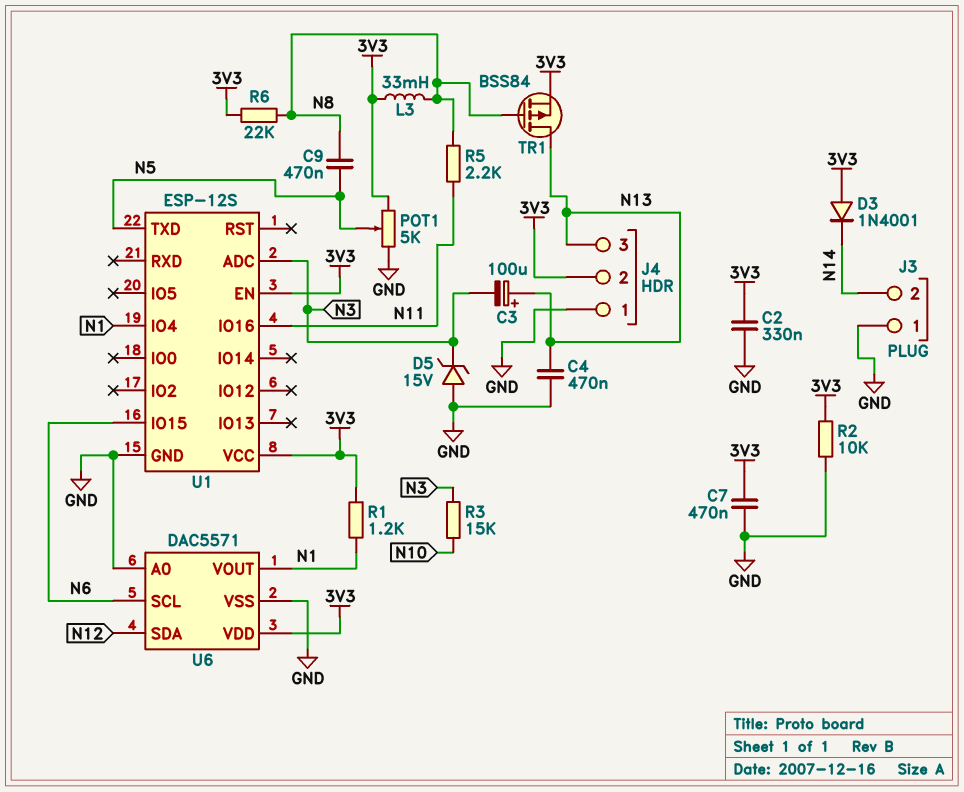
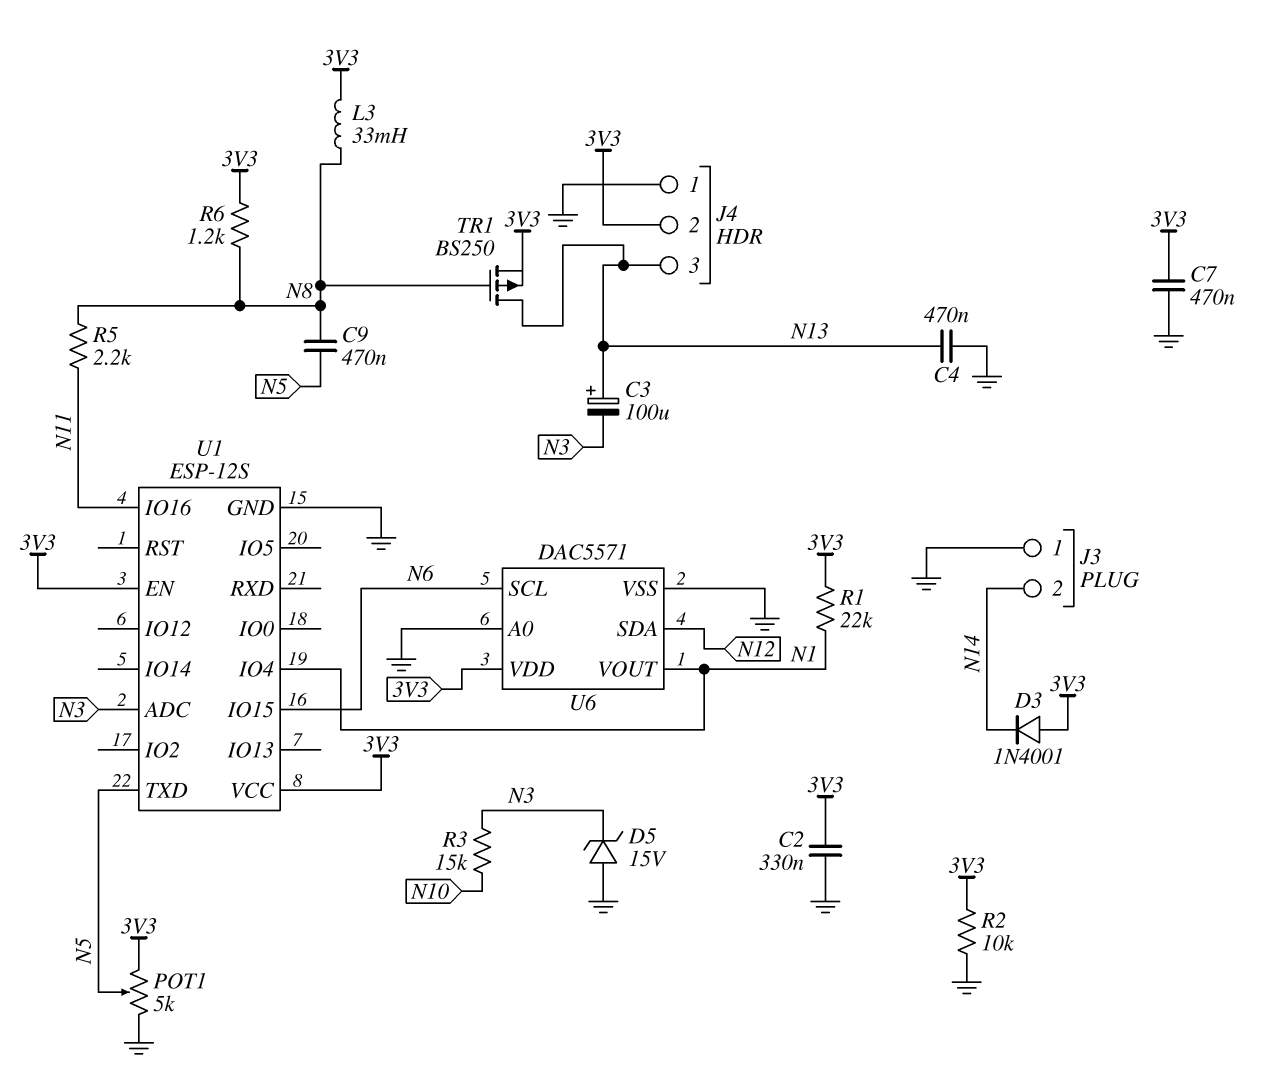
R1: 1.2k (3V3, N1) -> 22k (3V3, N1)
R6: 22k (3V3, N8) -> 1.2k (3V3, N8)
TR1: PMOS BSS84 (G N8, D N13, S 3V3) -> PMOS BS250 (G N8, D N13, S 3V3)

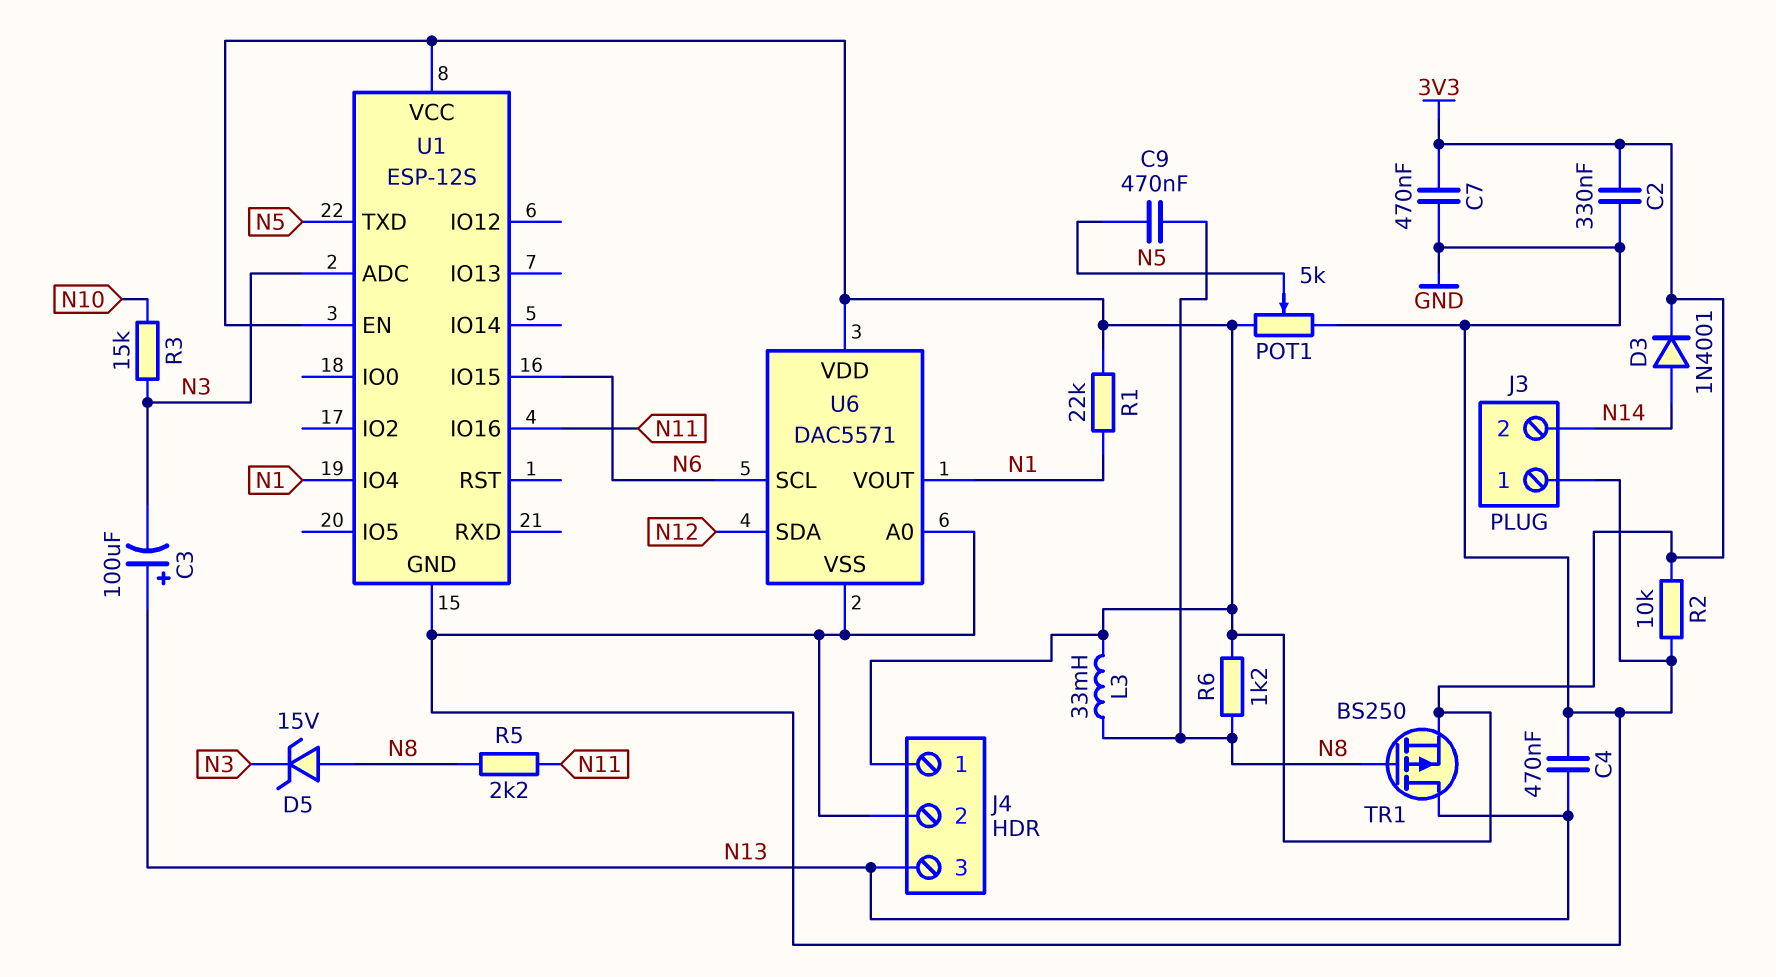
D3: diode 1N4001 (A 3V3, K N14) -> diode 1N4001 (A N14, K 3V3)
D5: zener 15V (A GND, K N3) -> zener 15V (A N8, K N3)
J4 pin 1: GND -> 3V3
J4 pin 2: 3V3 -> GND

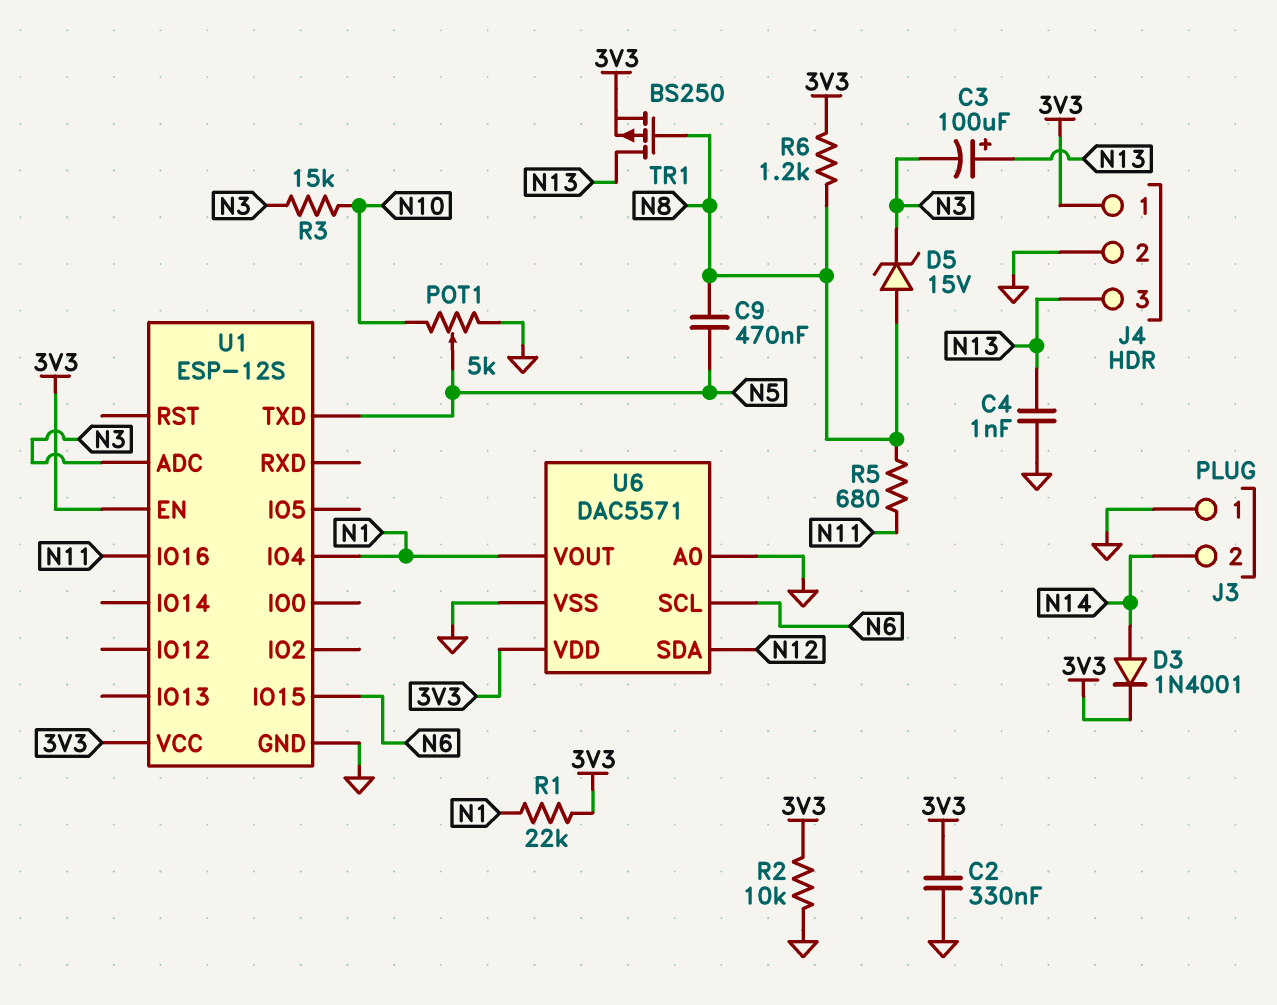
C4: 470nF (GND, N13) -> 1nF (GND, N13)
C7: 470nF (3V3, GND) -> none
L3: 33mH (3V3, N8) -> none
POT1: 5k (3V3, GND, wiper N5) -> 5k (GND, N10, wiper N5)
R5: 2.2k (N8, N11) -> 680 (N8, N11)

